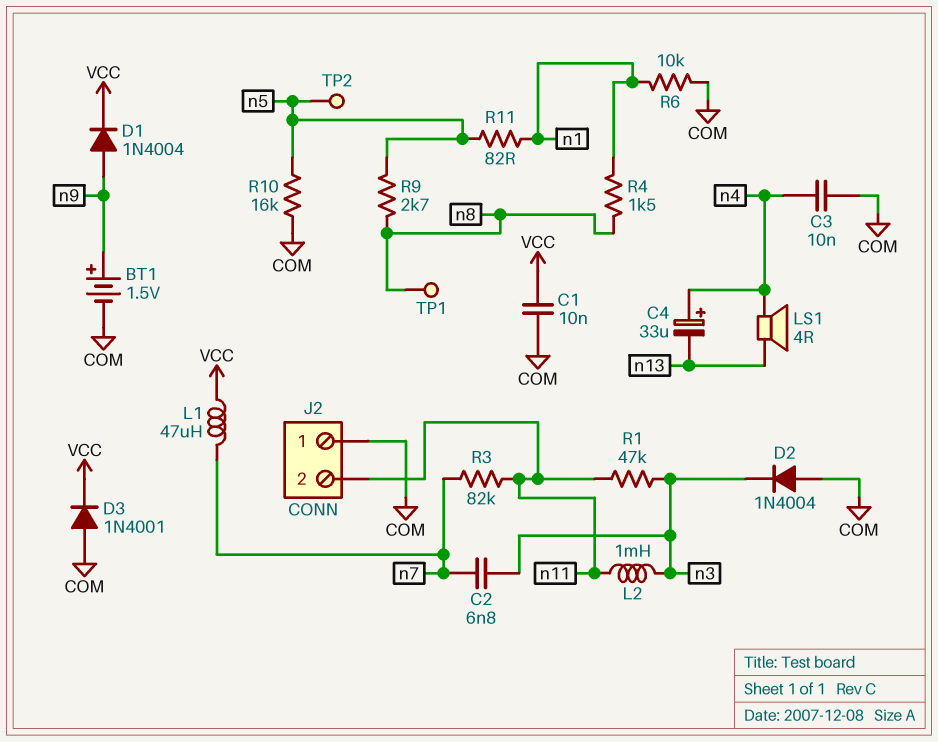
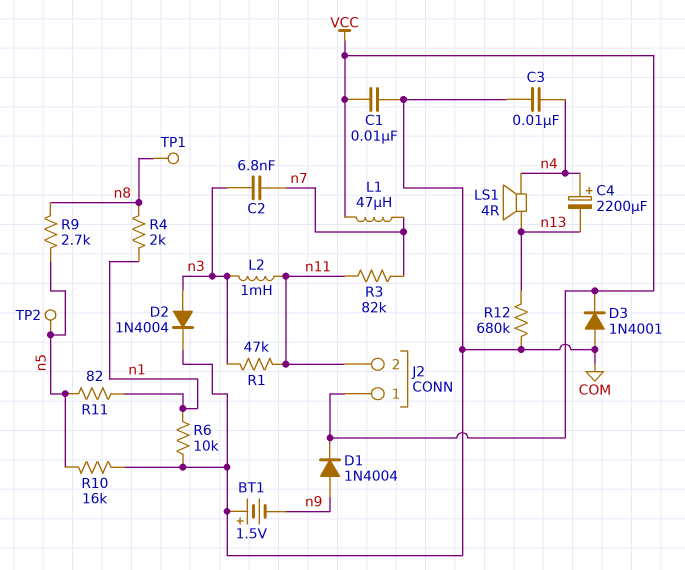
BT1: 1.5V (plus n9, minus COM) -> 1.5V (plus COM, minus n9)
C4: 33uF (plus n4, minus n13) -> 2200uF (plus n4, minus n13)
D2: diode 1N4004 (A COM, K n3) -> diode 1N4004 (A n3, K COM)
J2 pin 1: COM -> VCC
R4: 1.5k (n1, n8) -> 2k (n1, n8)
R12: none -> 680k (COM, n13)

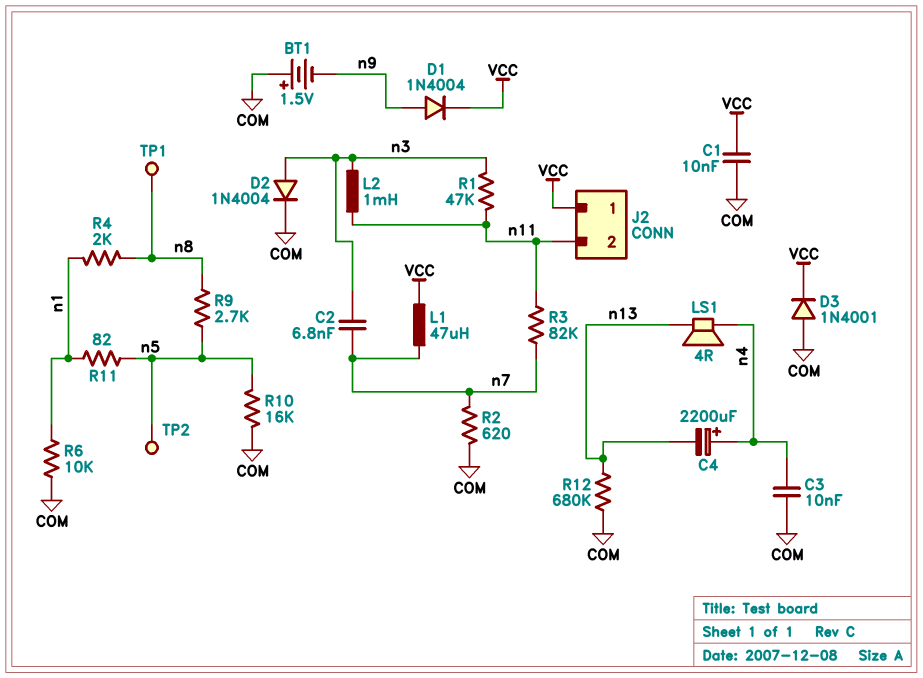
R2: none -> 620 (COM, n7)

